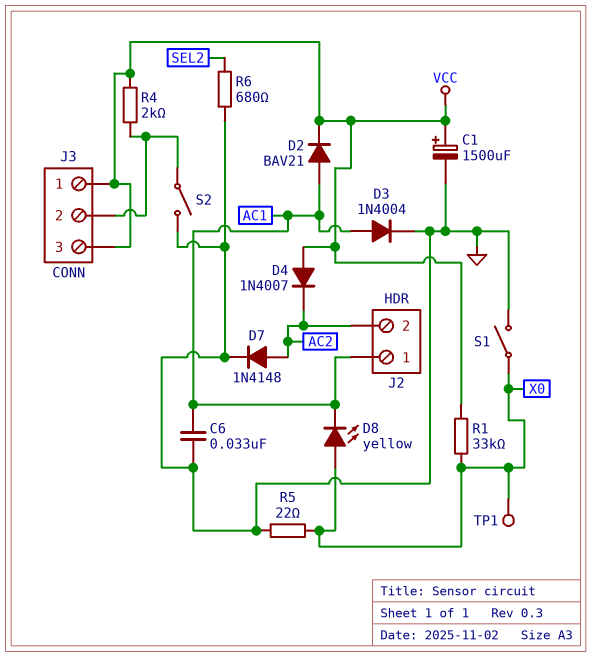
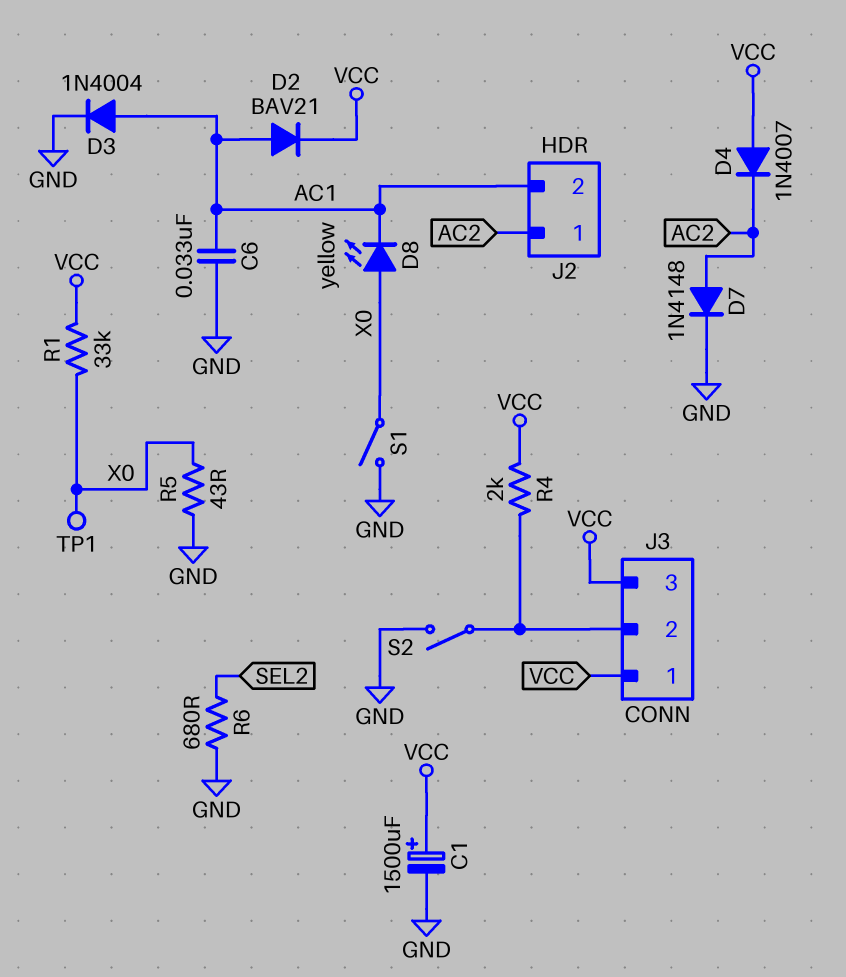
J2 pin 1: AC1 -> AC2
J2 pin 2: AC2 -> AC1
R5: 22 (GND, X0) -> 43 (GND, X0)

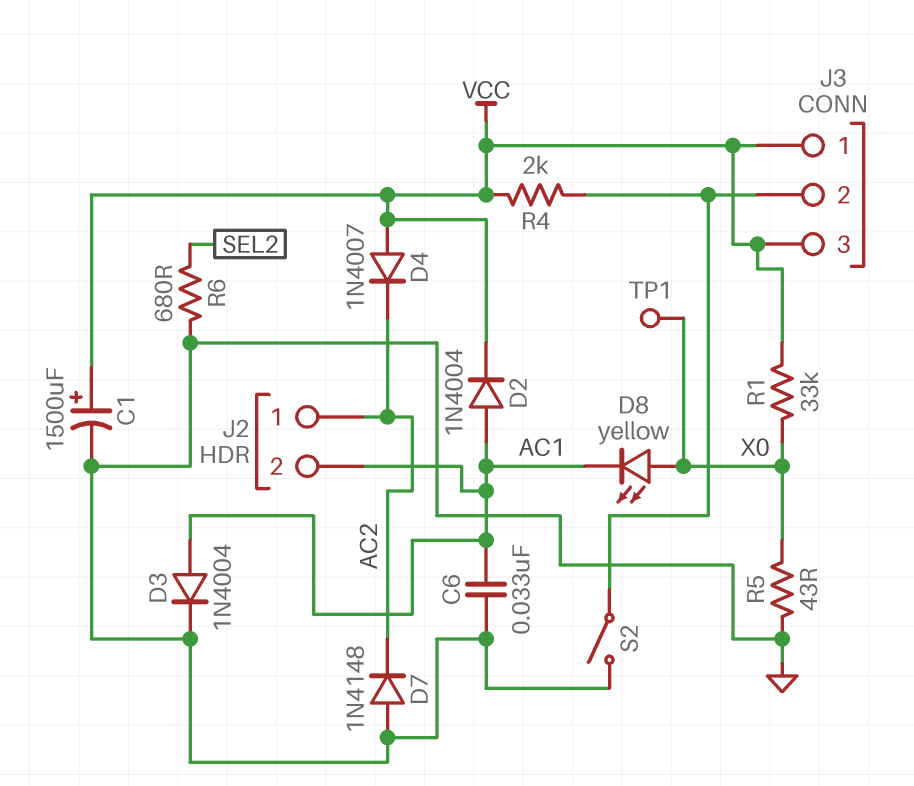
D2: diode BAV21 (A AC1, K VCC) -> diode 1N4004 (A AC1, K VCC)
D7: diode 1N4148 (A AC2, K GND) -> diode 1N4148 (A GND, K AC2)
S1: switch (GND, X0) -> none

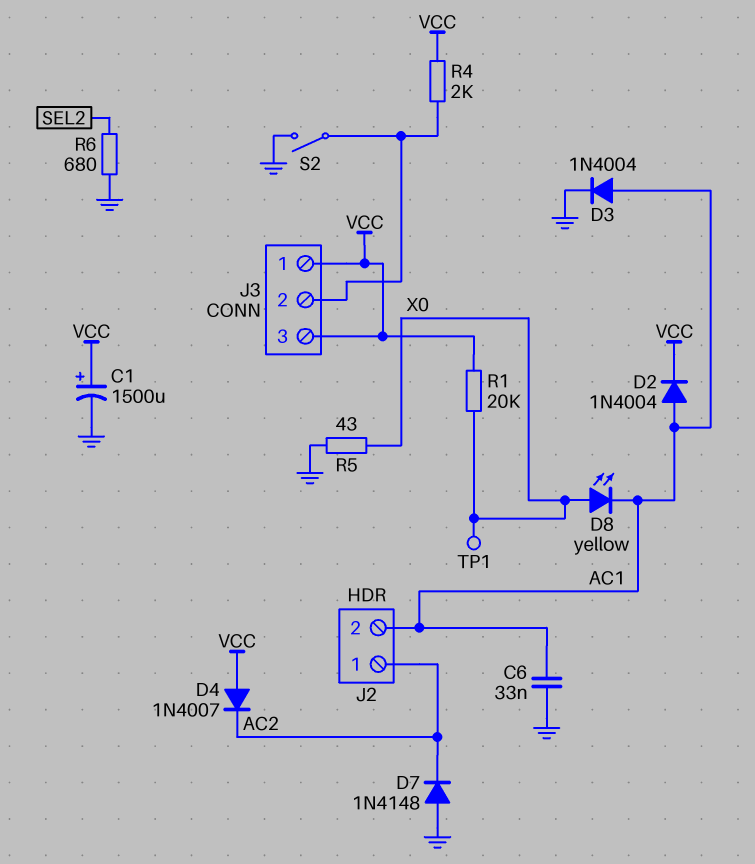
R1: 33k (VCC, X0) -> 20k (VCC, X0)

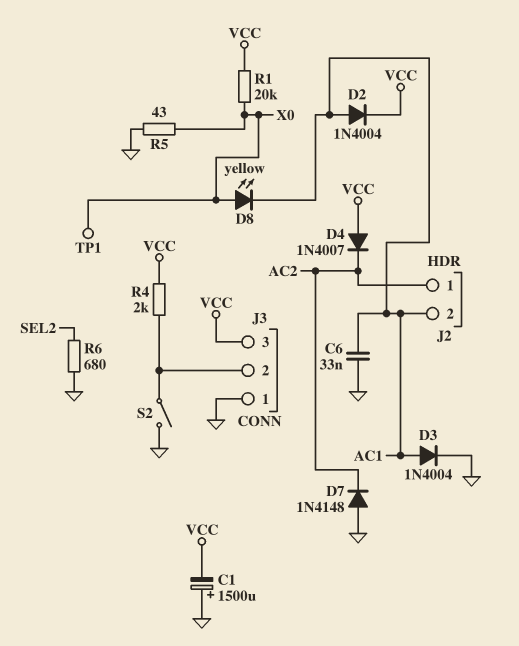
C1: 1500uF (plus VCC, minus GND) -> 1500uF (plus GND, minus VCC)
J3 pin 1: VCC -> GND

